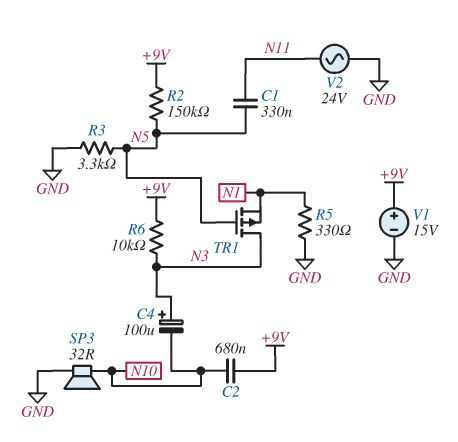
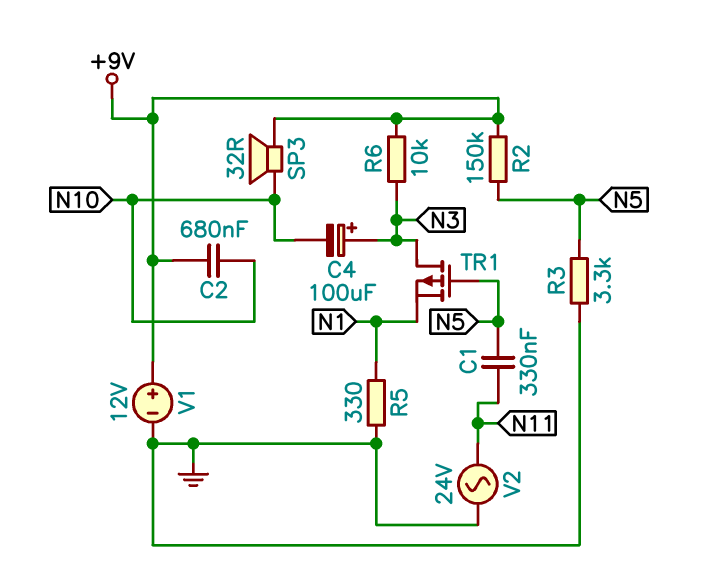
SP3: speaker 32R (GND, N10) -> speaker 32R (+9V, N10)
V1: 15V (plus +9V, minus GND) -> 12V (plus +9V, minus GND)

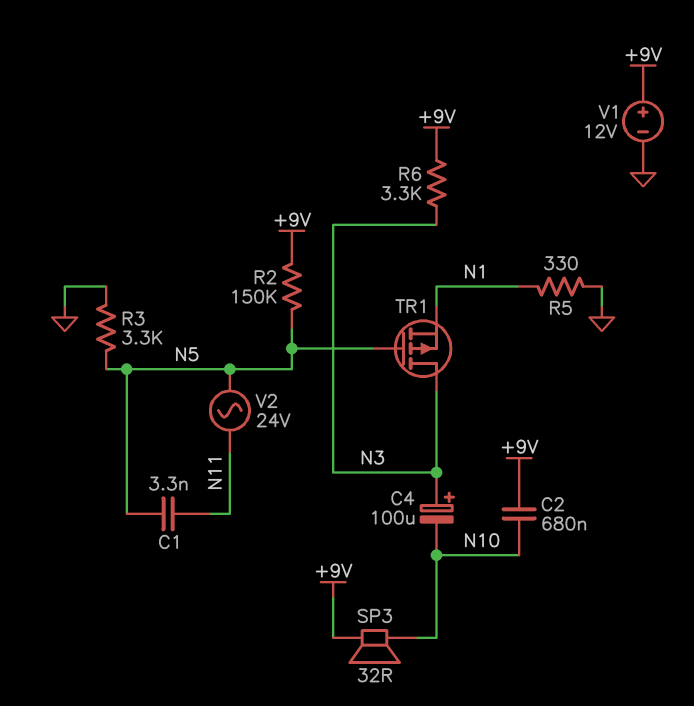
C1: 330nF (N5, N11) -> 3.3nF (N5, N11)
R6: 10k (+9V, N3) -> 3.3k (+9V, N3)
V2: AC 24V (GND, N11) -> AC 24V (N5, N11)

